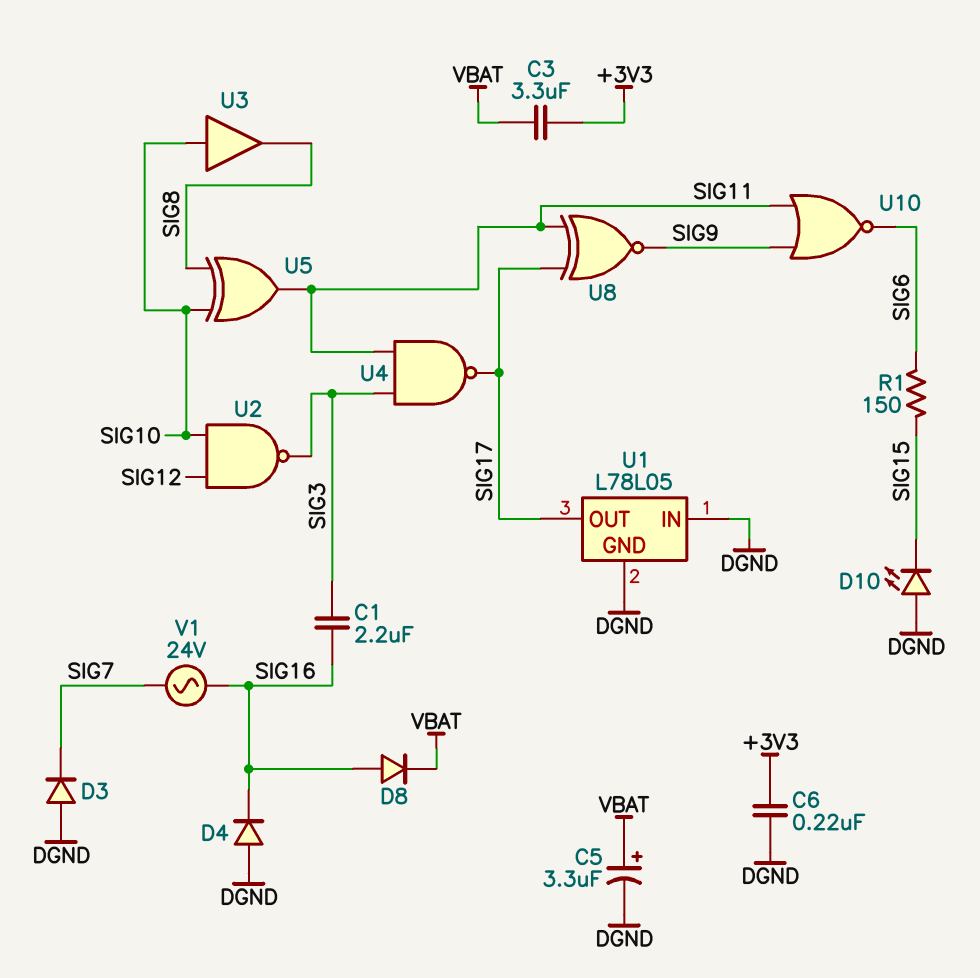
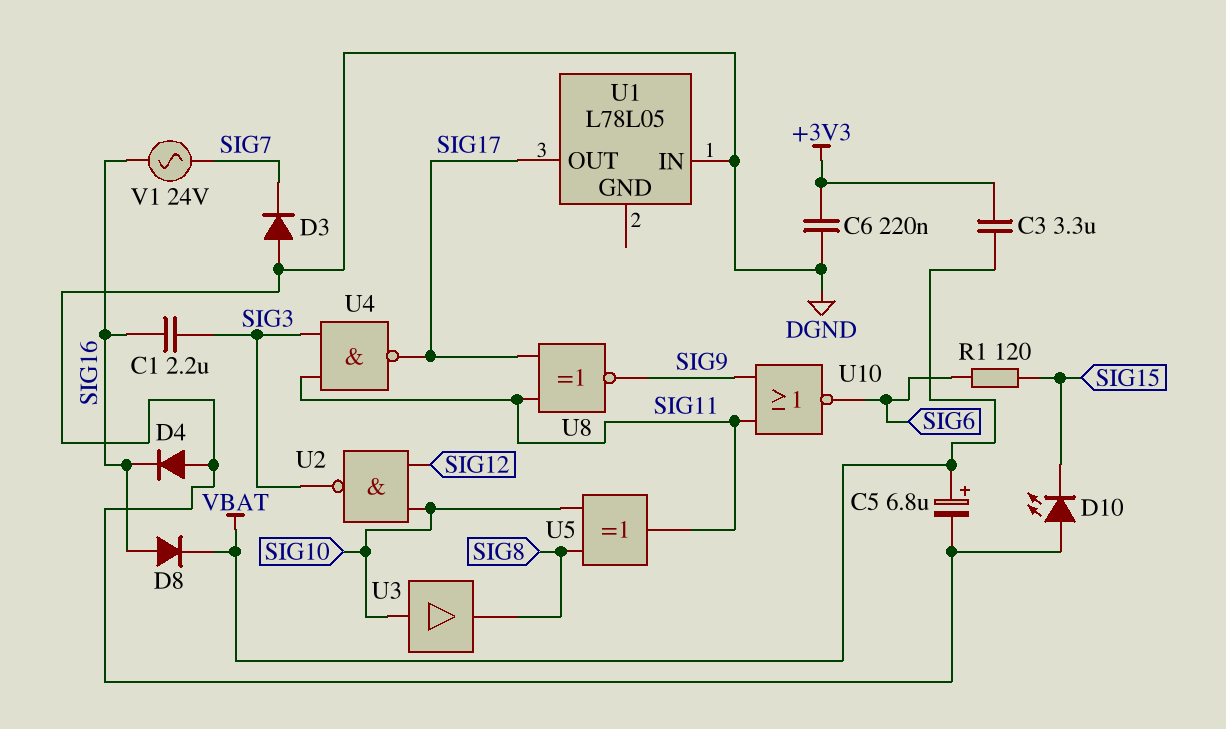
C5: 3.3uF (plus VBAT, minus DGND) -> 6.8uF (plus VBAT, minus DGND)
R1: 150 (SIG6, SIG15) -> 120 (SIG6, SIG15)
U1 pin GND: DGND -> none

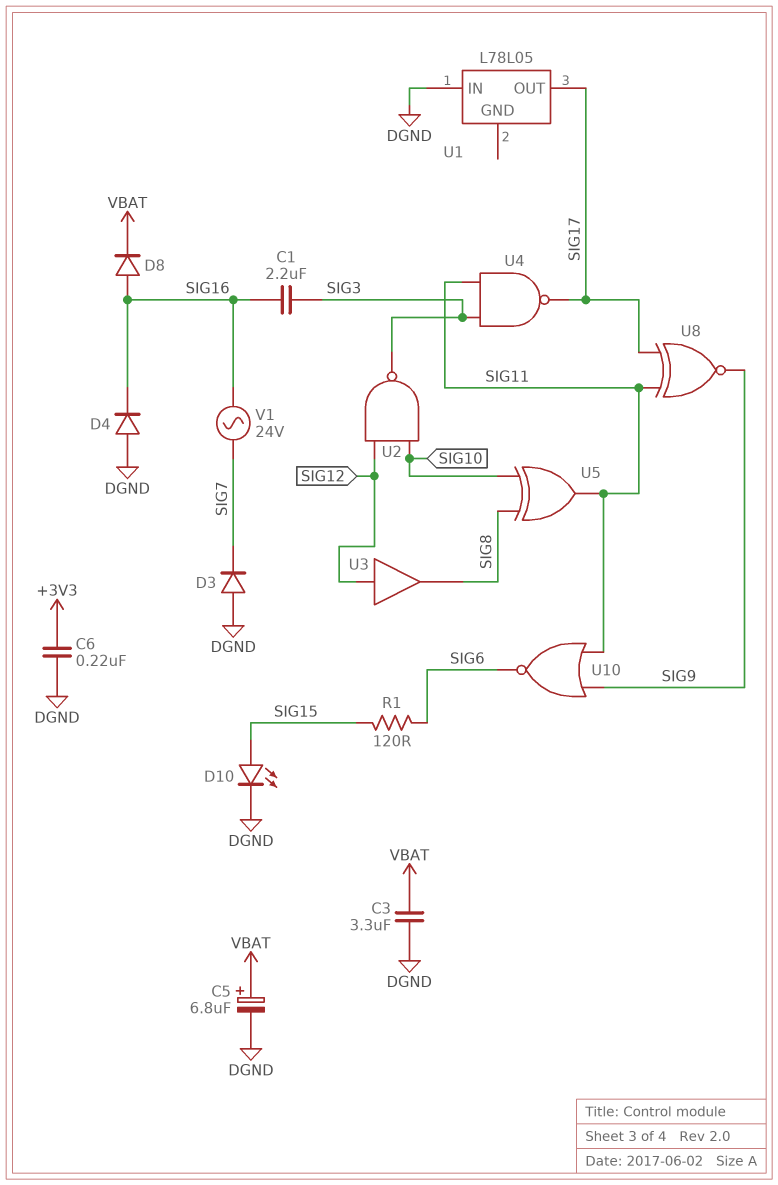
C3: 3.3uF (+3V3, VBAT) -> 3.3uF (DGND, VBAT)
D10: LED (A DGND, K SIG15) -> LED (A SIG15, K DGND)
U3: buffer (in SIG10, out SIG8) -> buffer (in SIG12, out SIG8)

